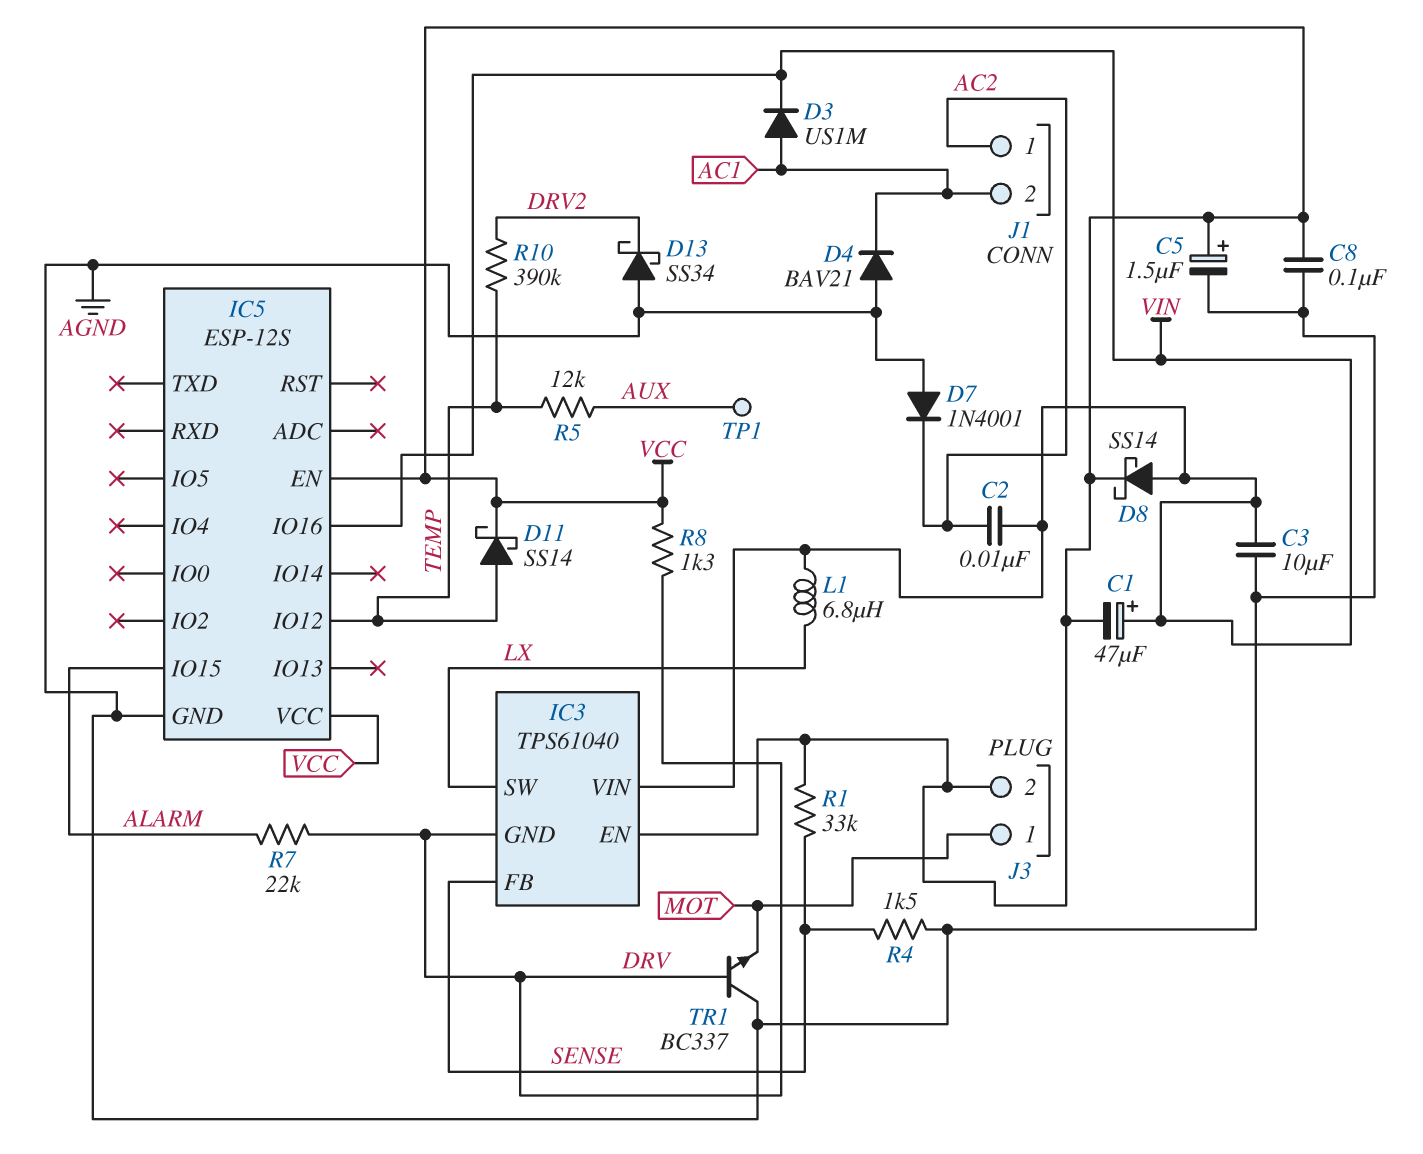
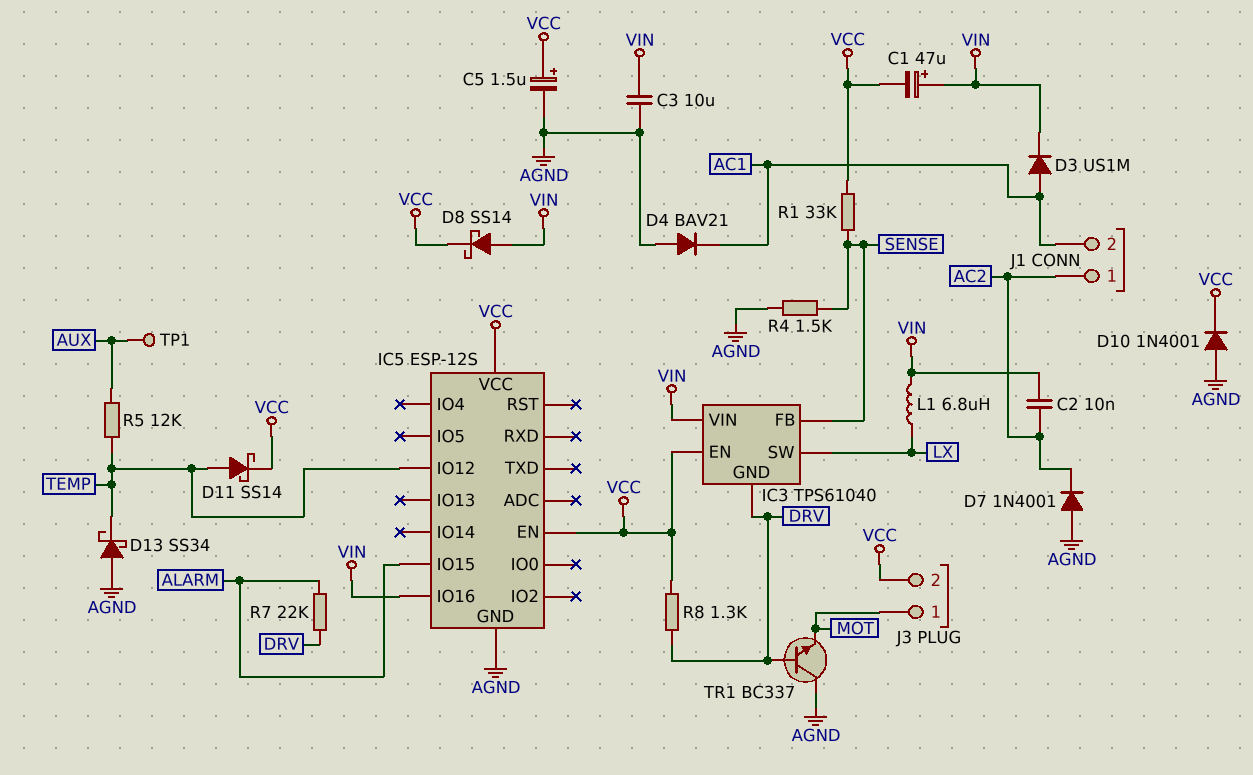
C8: 100nF (AGND, VCC) -> none
D10: none -> diode 1N4001 (A AGND, K VCC)
D13: schottky SS34 (A AGND, K DRV2) -> schottky SS34 (A AGND, K TEMP)
R10: 390k (DRV2, TEMP) -> none

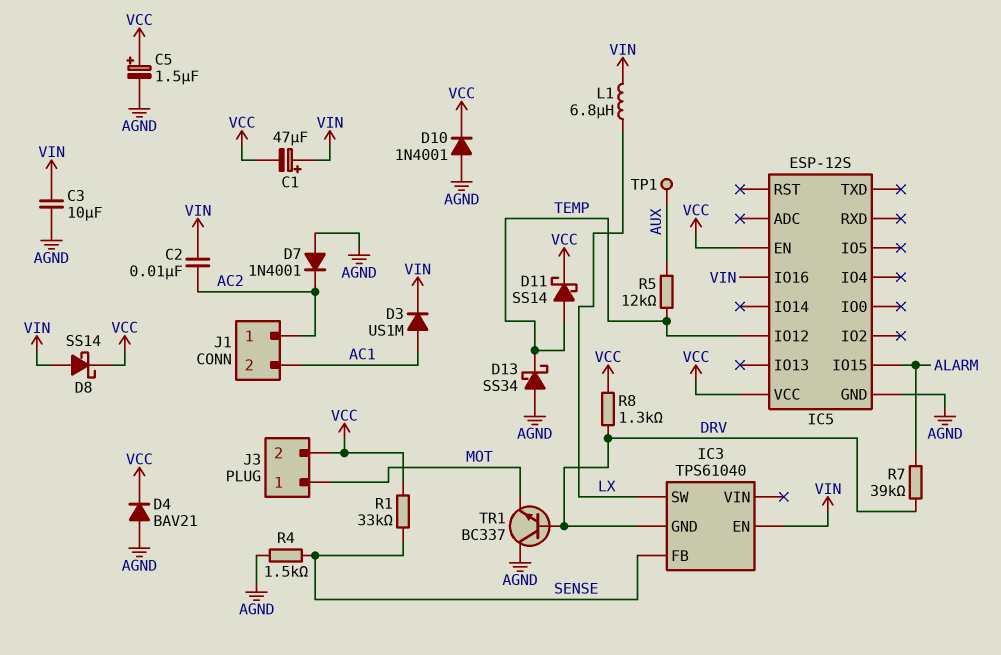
D4: diode BAV21 (A AGND, K AC1) -> diode BAV21 (A AGND, K VCC)
IC3 pin EN: VCC -> VIN
IC3 pin VIN: VIN -> none
R7: 22k (ALARM, DRV) -> 39k (ALARM, DRV)

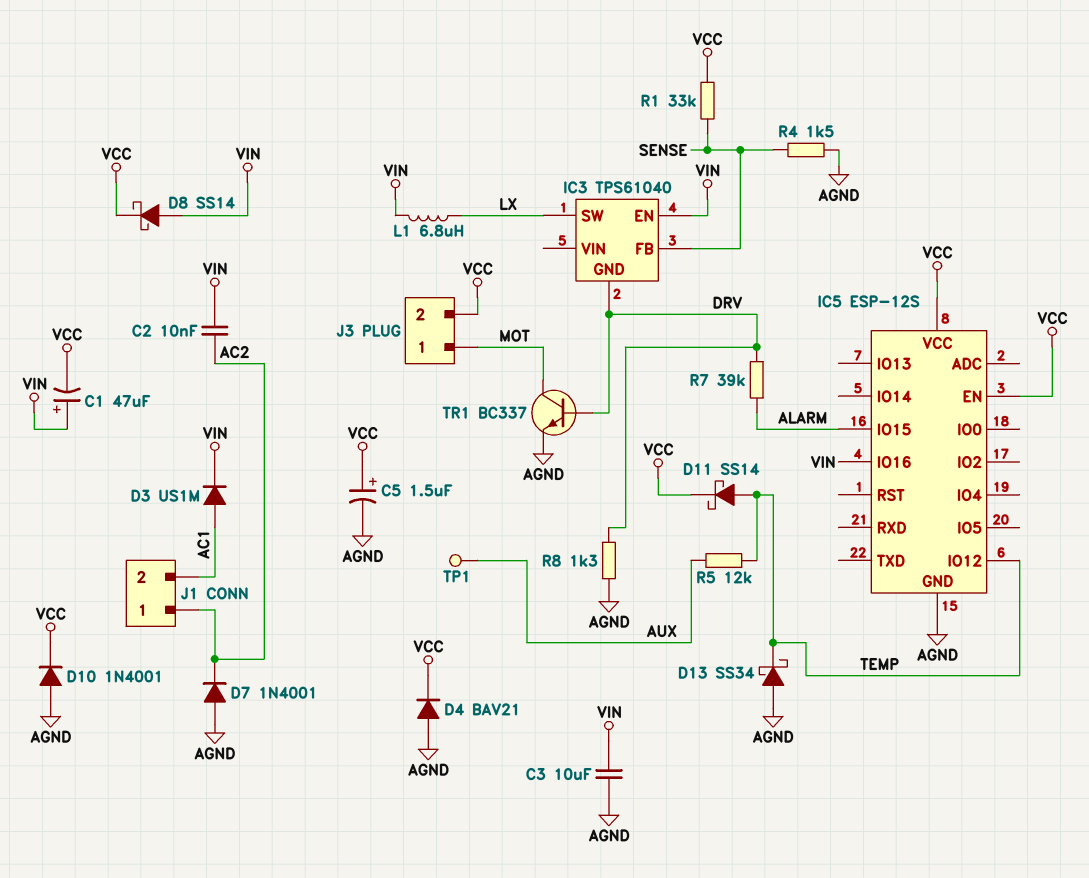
R8: 1.3k (DRV, VCC) -> 1.3k (AGND, DRV)
TR1: NPN BC337 (B DRV, C AGND, E MOT) -> NPN BC337 (B DRV, C MOT, E AGND)

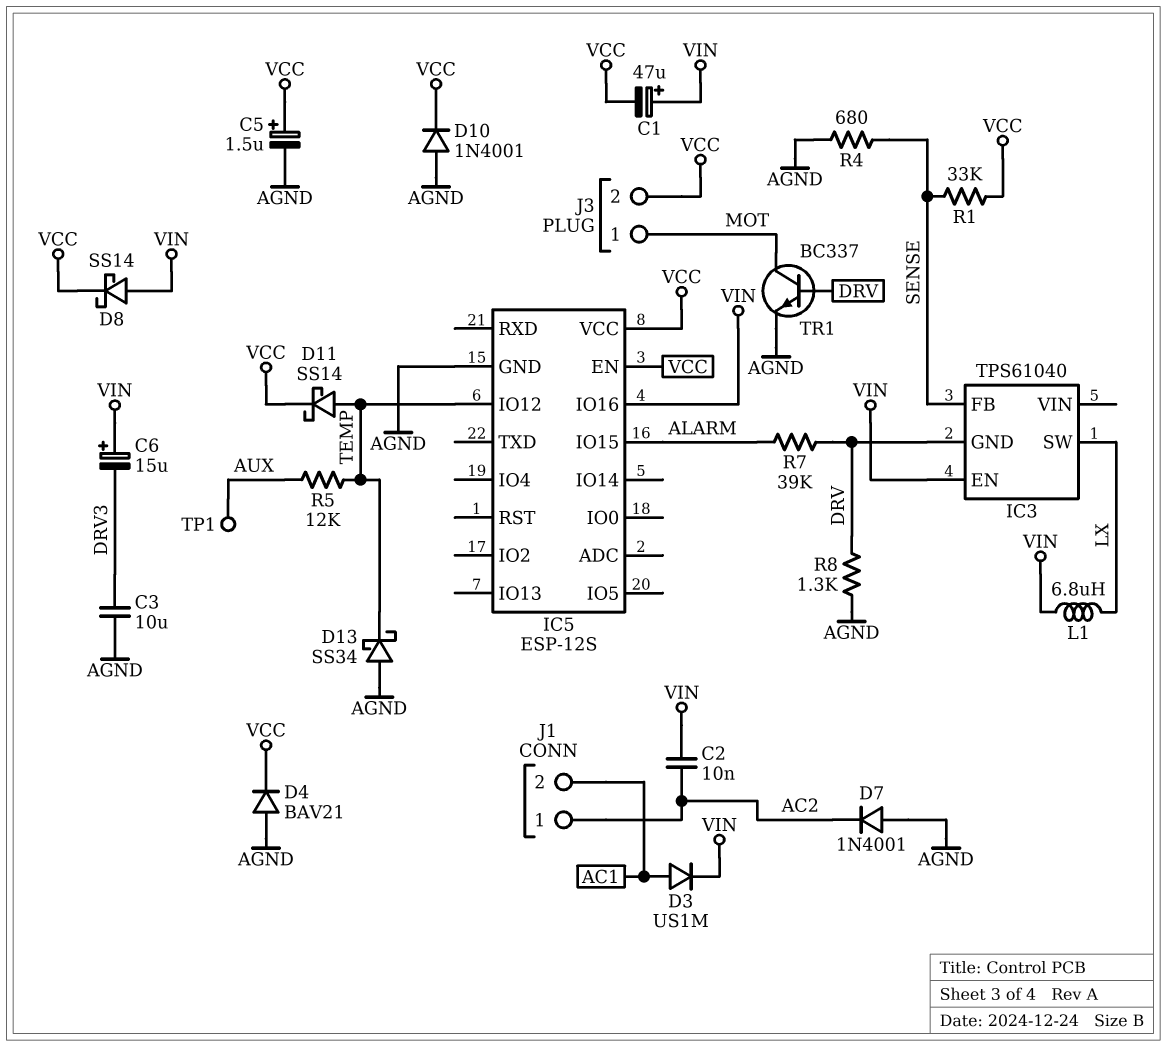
C3: 10uF (AGND, VIN) -> 10uF (AGND, DRV3)
C6: none -> 15uF (plus VIN, minus DRV3)
R4: 1.5k (AGND, SENSE) -> 680 (AGND, SENSE)

